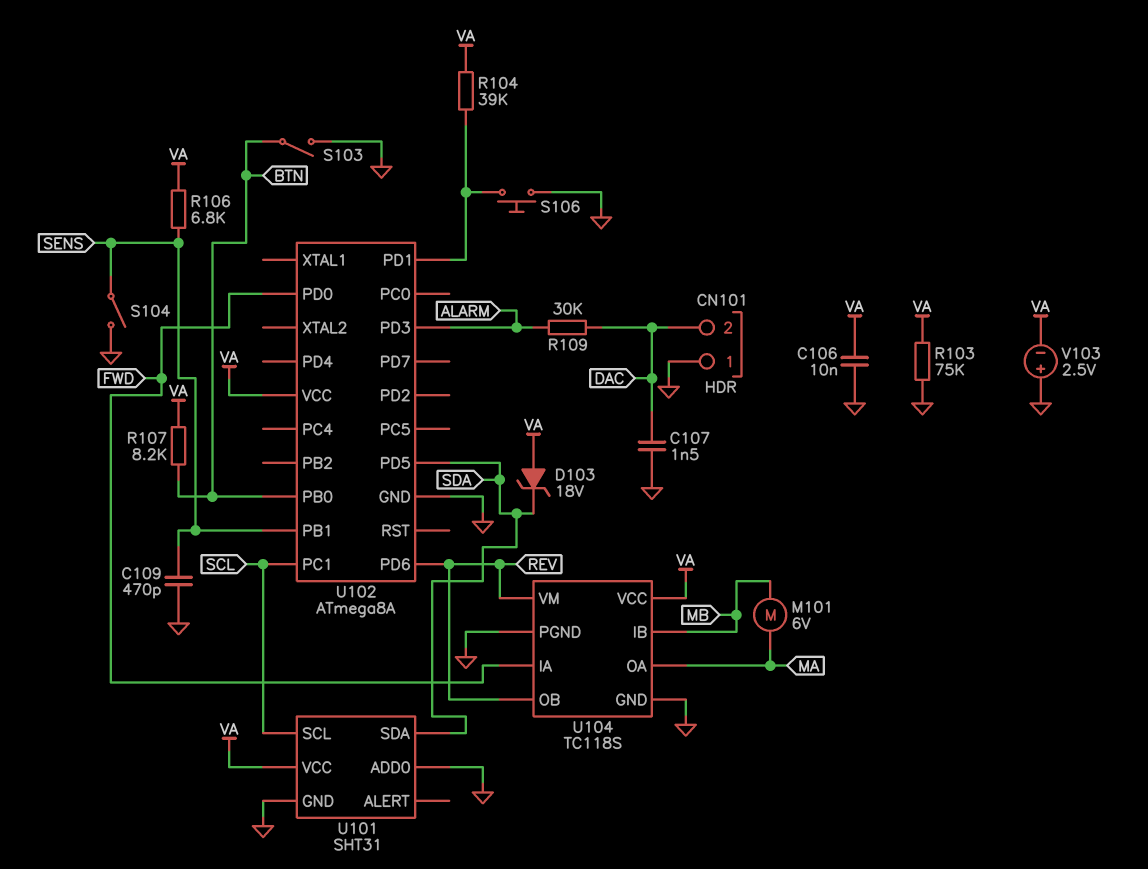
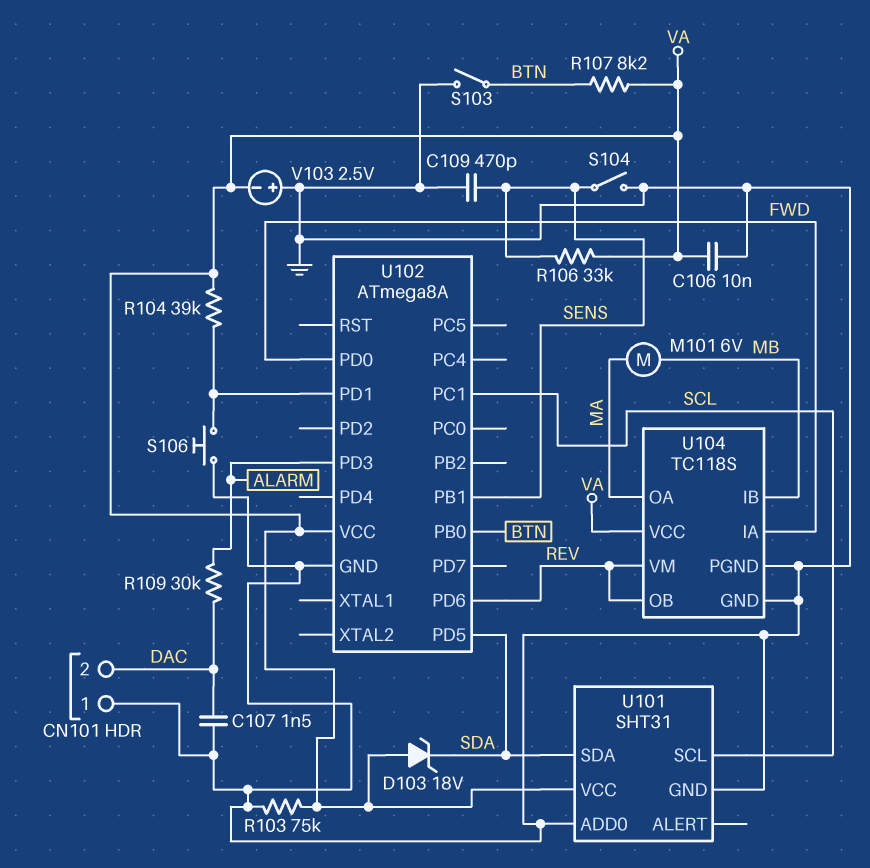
R106: 6.8k (SENS, VA) -> 33k (SENS, VA)

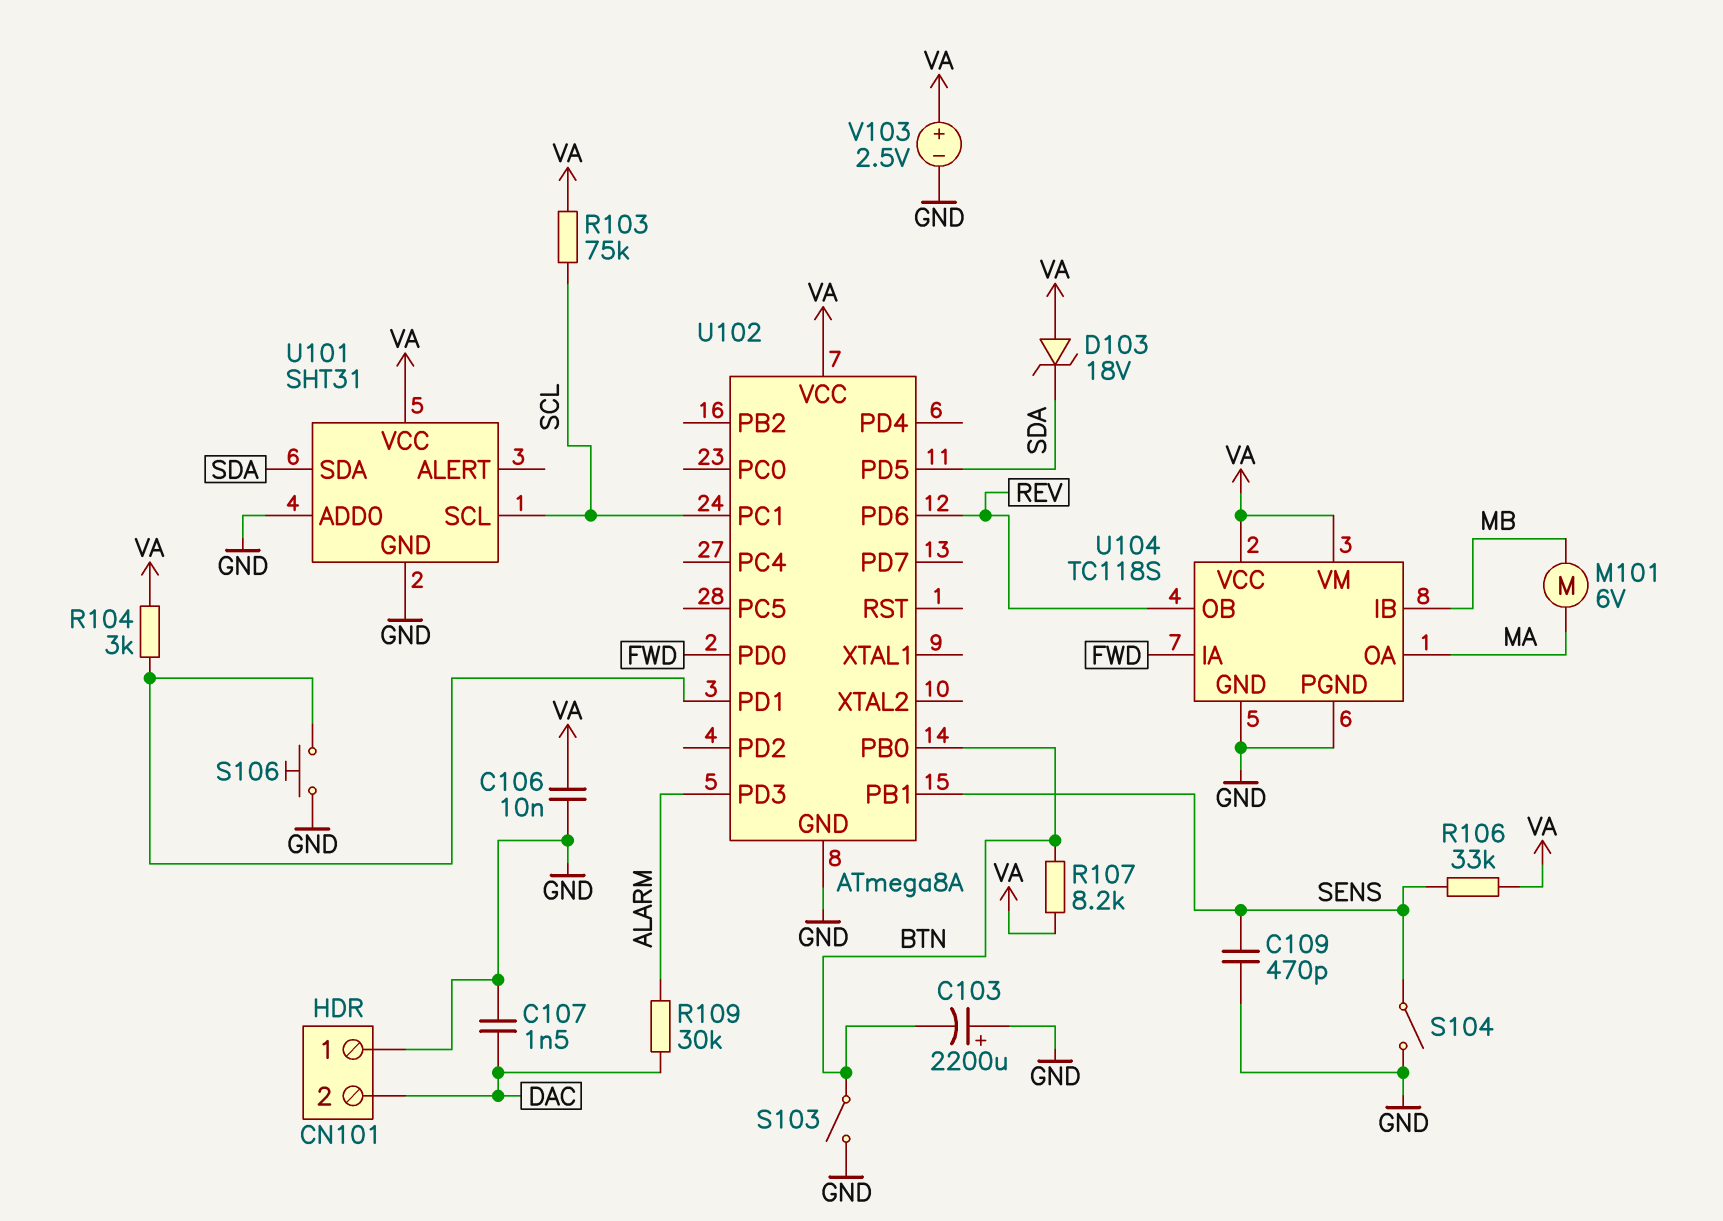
C103: none -> 2200uF (plus GND, minus BTN)
R103: 75k (GND, VA) -> 75k (SCL, VA)
R104: 39k (U102/PD1, VA) -> 3k (U102/PD1, VA)
U104 pin VM: REV -> VA
V103: 2.5V (plus GND, minus VA) -> 2.5V (plus VA, minus GND)

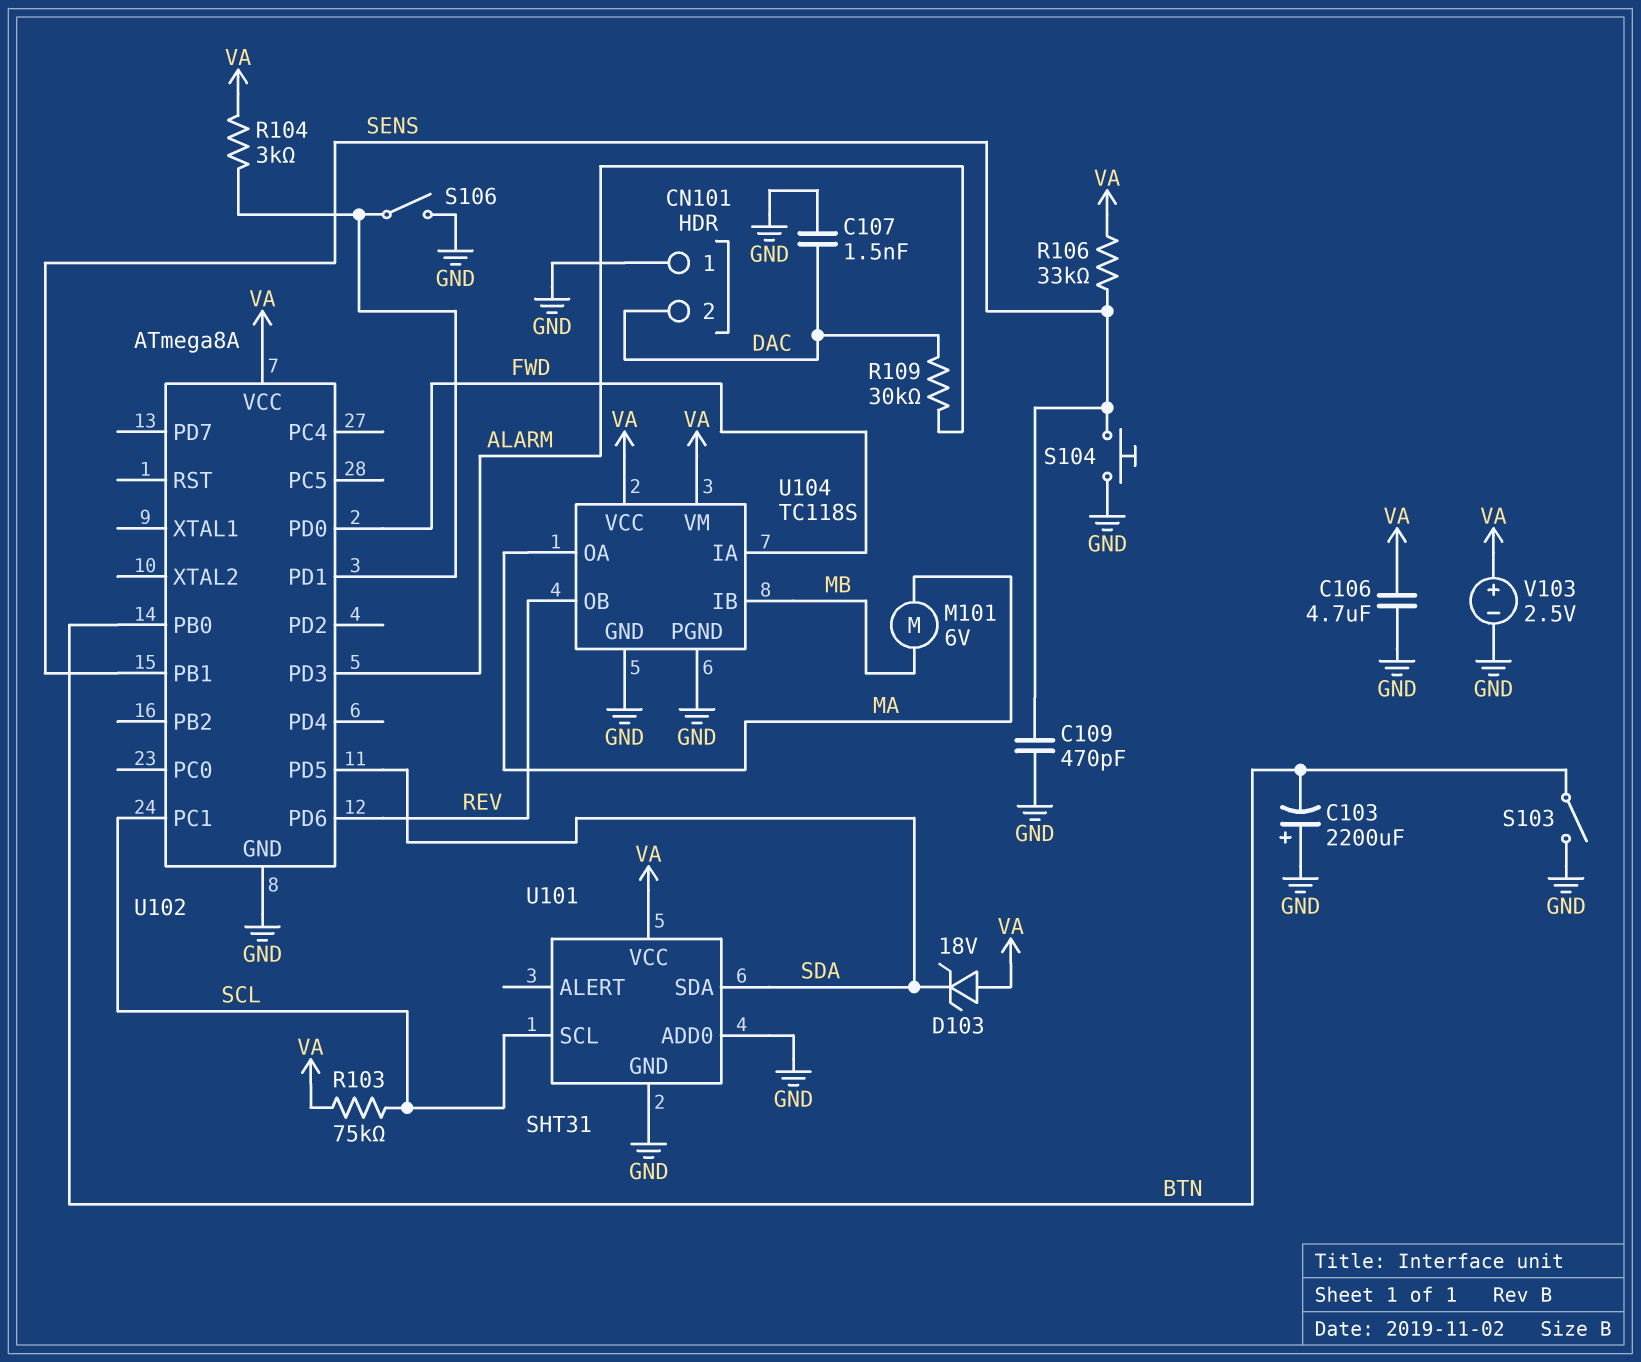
C106: 10nF (GND, VA) -> 4.7uF (GND, VA)
R107: 8.2k (BTN, VA) -> none
S104: switch (GND, SENS) -> button (GND, SENS)
S106: button (GND, U102/PD1) -> switch (GND, U102/PD1)

